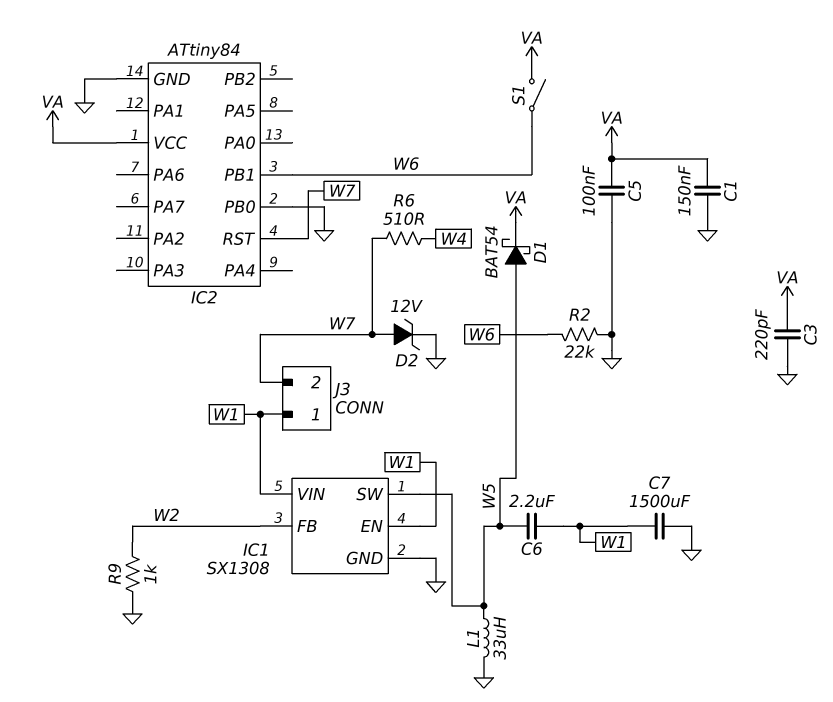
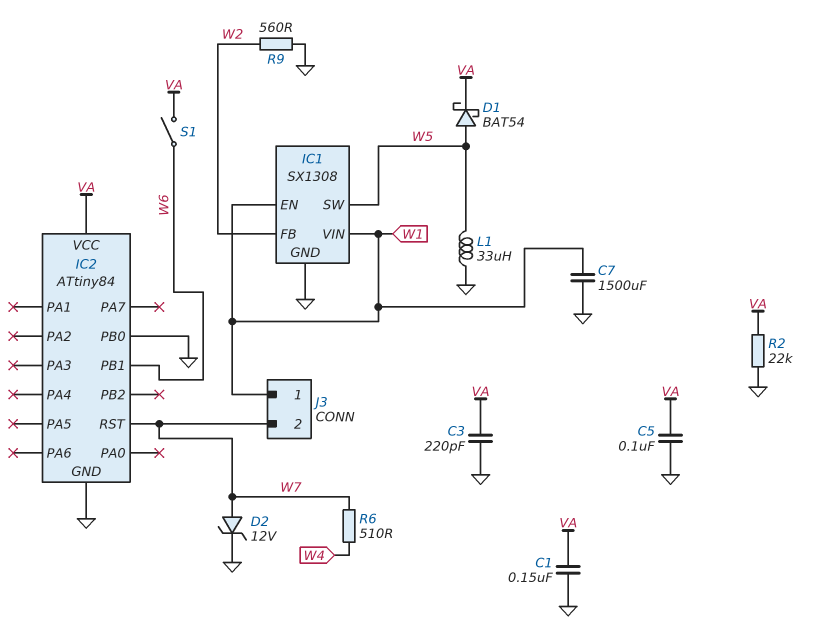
C6: 2.2uF (W1, W5) -> none
R2: 22k (GND, W6) -> 22k (GND, VA)
R9: 1k (GND, W2) -> 560 (GND, W2)

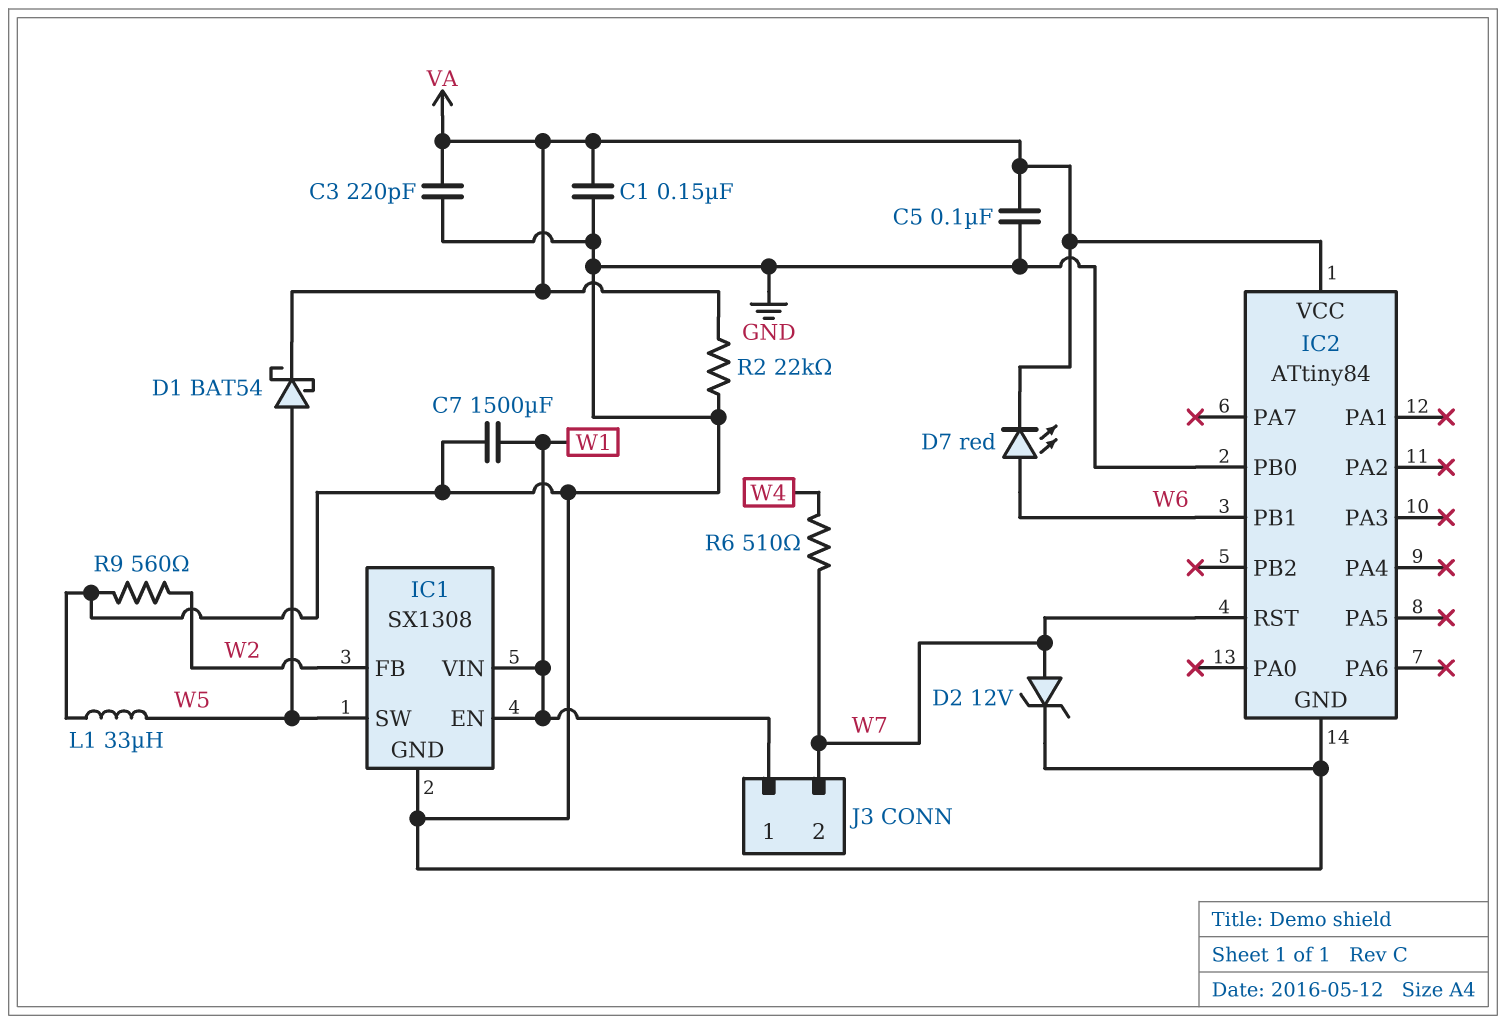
D7: none -> LED red (A W6, K VA)
S1: switch (VA, W6) -> none

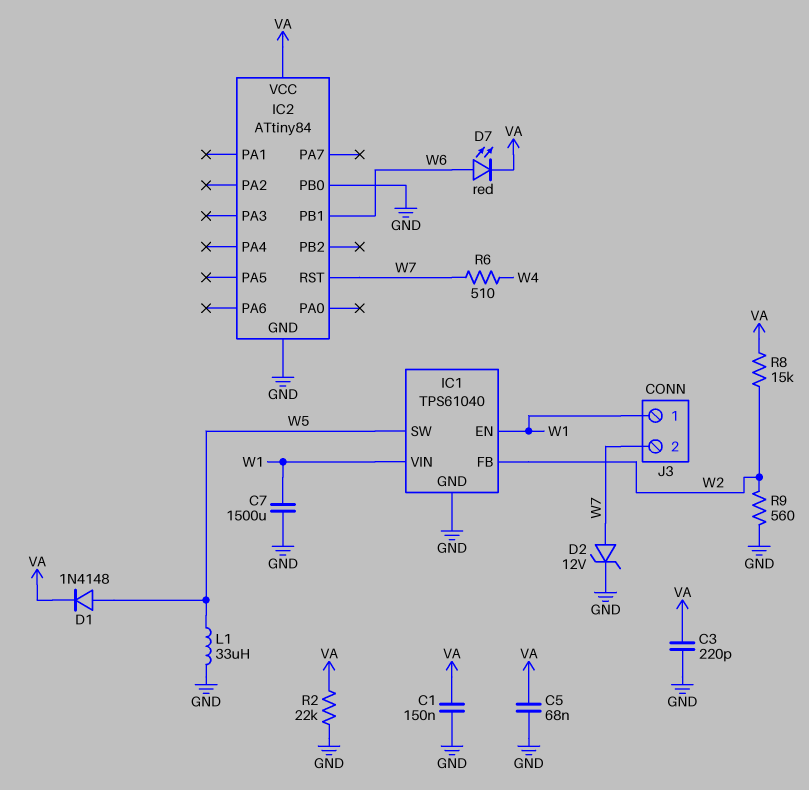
C5: 100nF (GND, VA) -> 68nF (GND, VA)
D1: schottky BAT54 (A W5, K VA) -> diode 1N4148 (A W5, K VA)
IC1: SX1308 -> TPS61040
R8: none -> 15k (VA, W2)

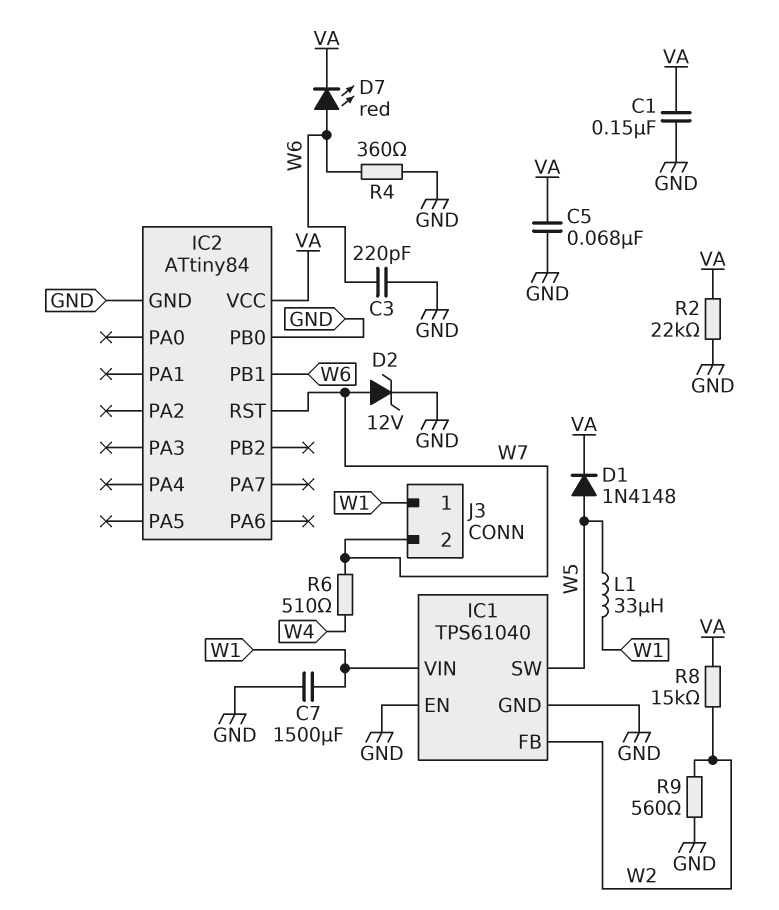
C3: 220pF (GND, VA) -> 220pF (GND, W6)
IC1 pin EN: W1 -> GND
L1: 33uH (GND, W5) -> 33uH (W1, W5)
R4: none -> 360 (GND, W6)

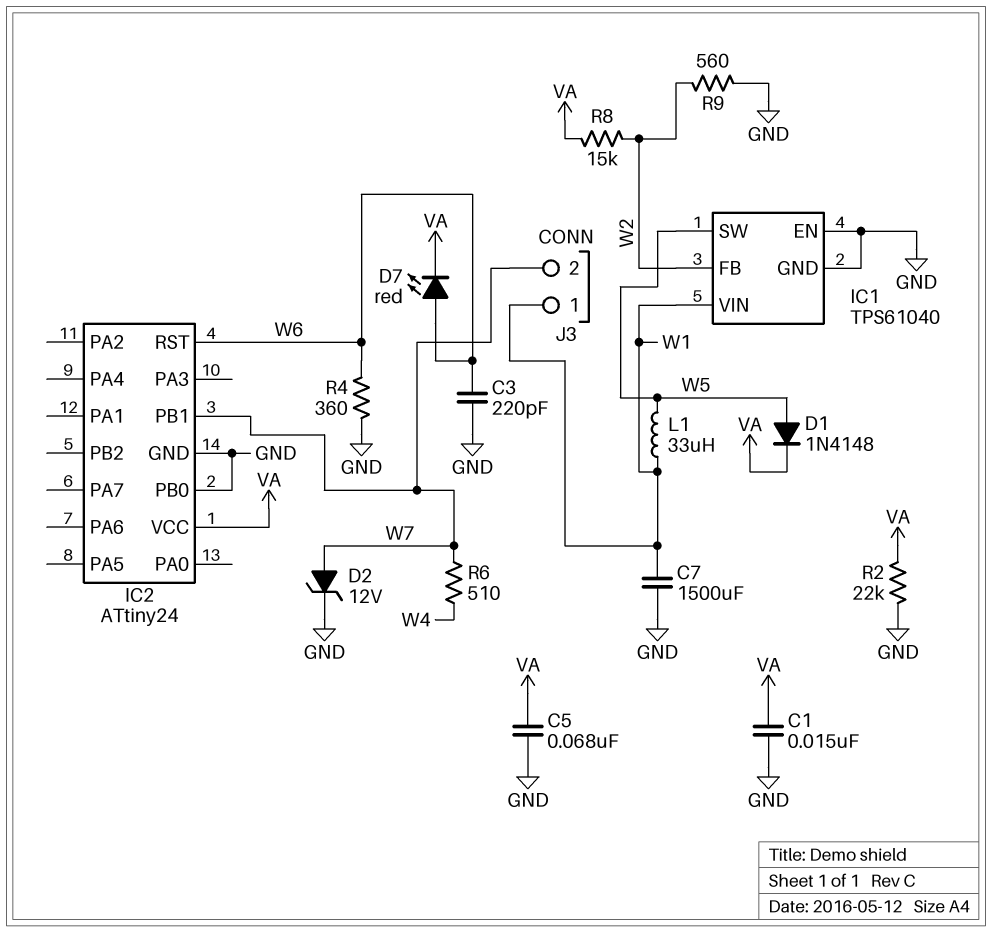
C1: 150nF (GND, VA) -> 15nF (GND, VA)
IC2: ATtiny84 -> ATtiny24
IC2 pin PB1: W6 -> W7
IC2 pin RST: W7 -> W6

